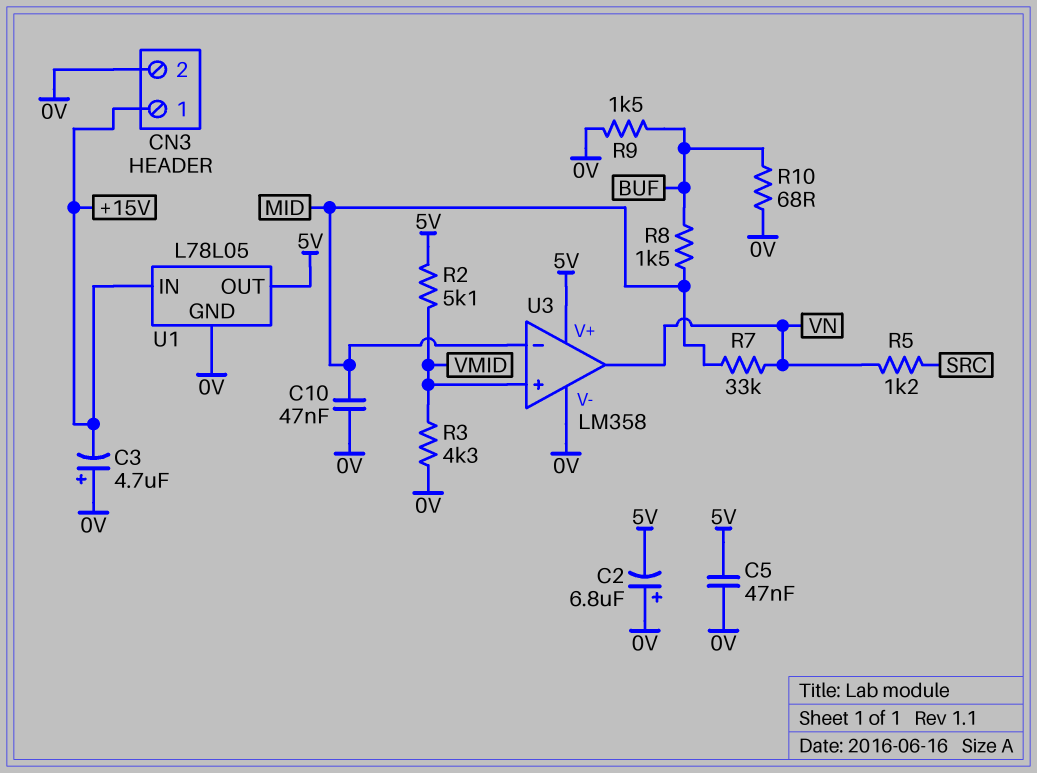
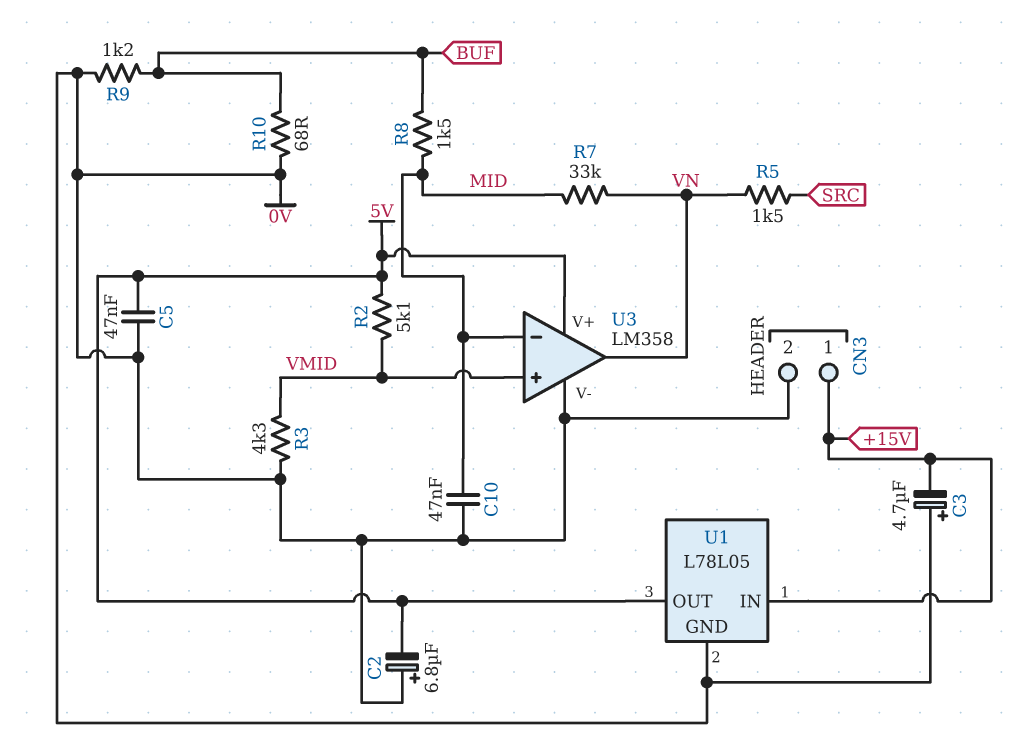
R5: 1.2k (SRC, VN) -> 1.5k (SRC, VN)
R9: 1.5k (0V, BUF) -> 1.2k (0V, BUF)

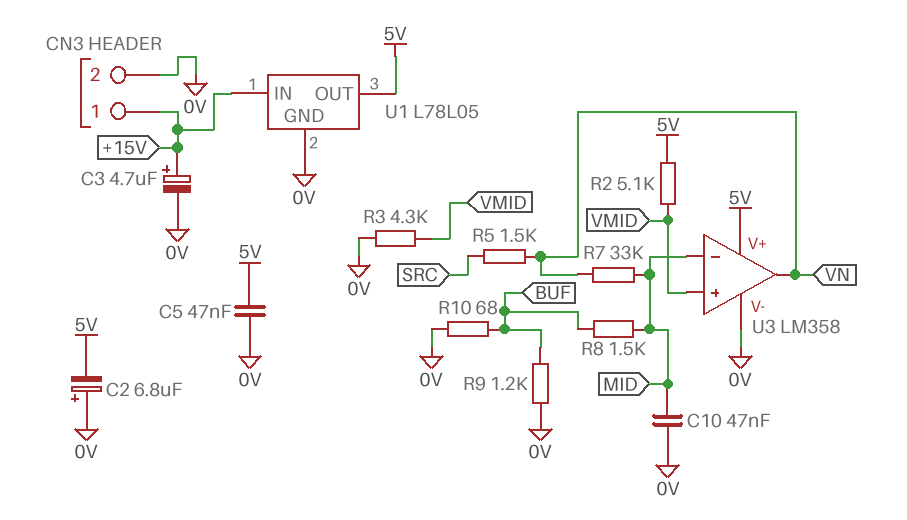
C3: 4.7uF (plus 0V, minus +15V) -> 4.7uF (plus +15V, minus 0V)

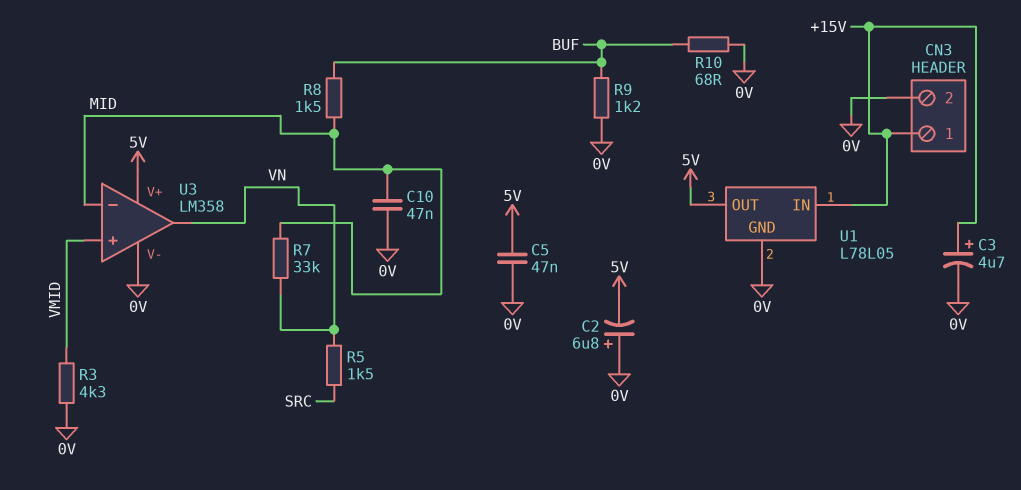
R2: 5.1k (5V, VMID) -> none

